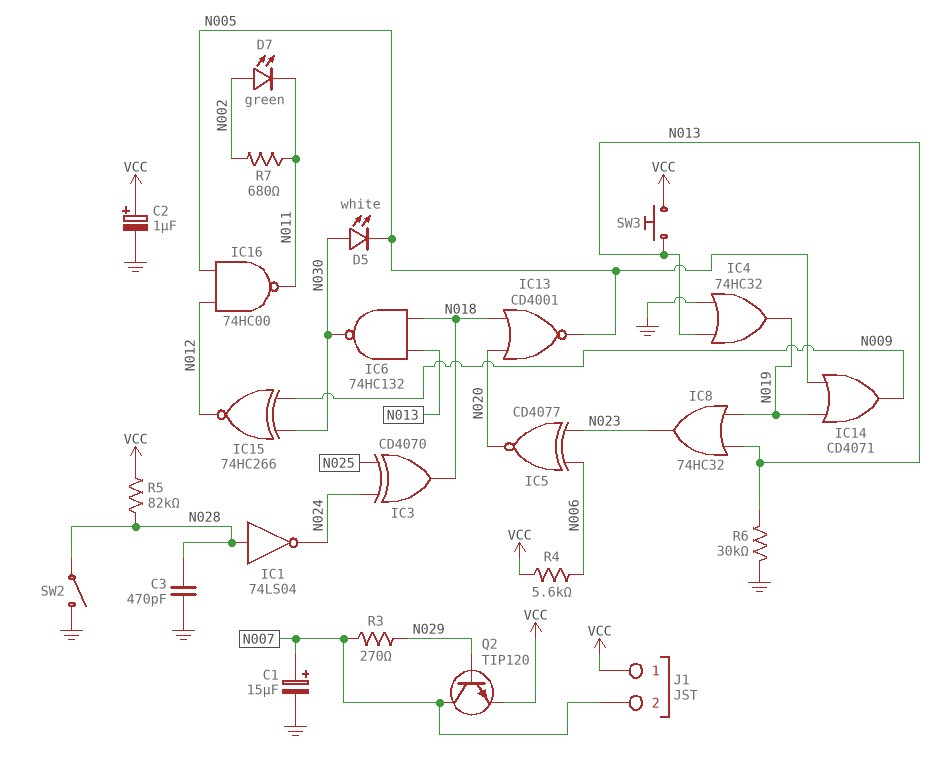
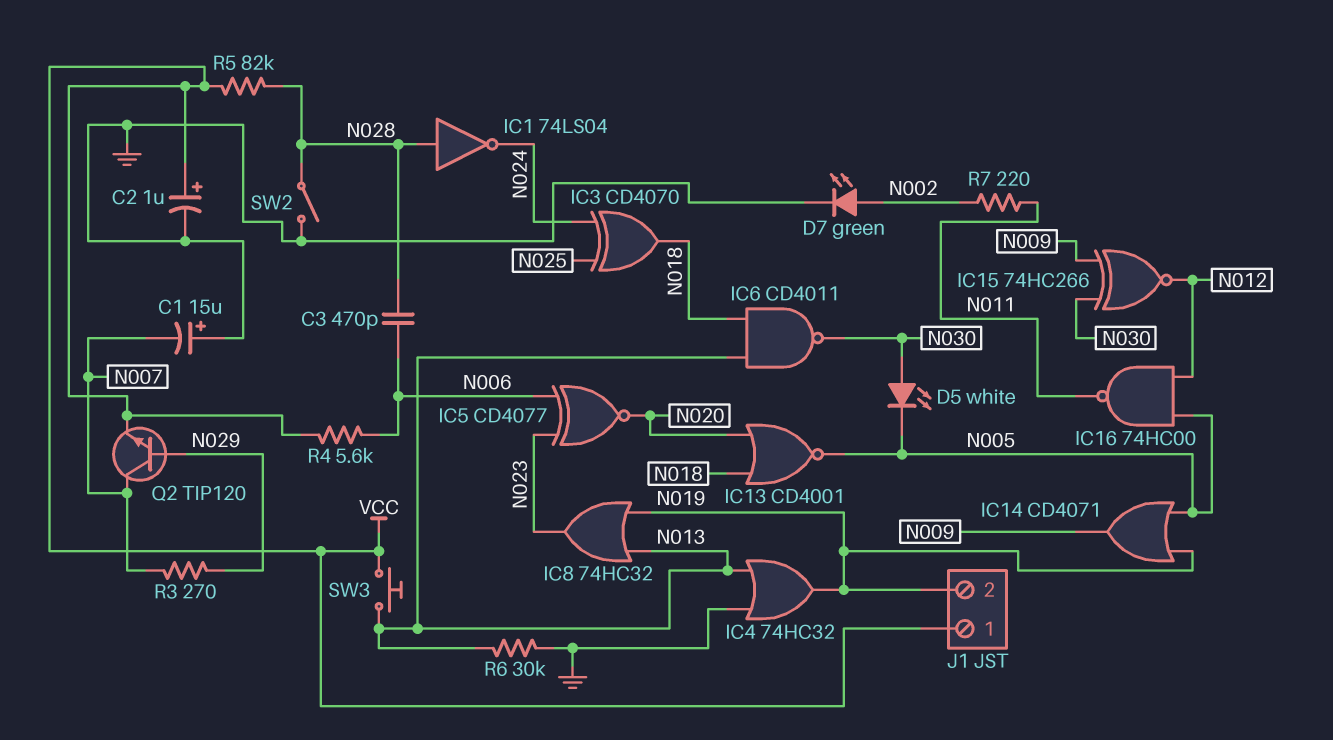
C1: 15uF (plus N007, minus GND) -> 15uF (plus GND, minus N007)
C3: 470pF (GND, N028) -> 470pF (N006, N028)
D7: LED green (A N002, K N011) -> LED green (A N002, K GND)
IC6: NAND 74HC132 (in N013, in N018, out N030) -> NAND CD4011 (in N013, in N018, out N030)
J1 pin 2: N007 -> N019
R7: 680 (N002, N011) -> 220 (N002, N011)

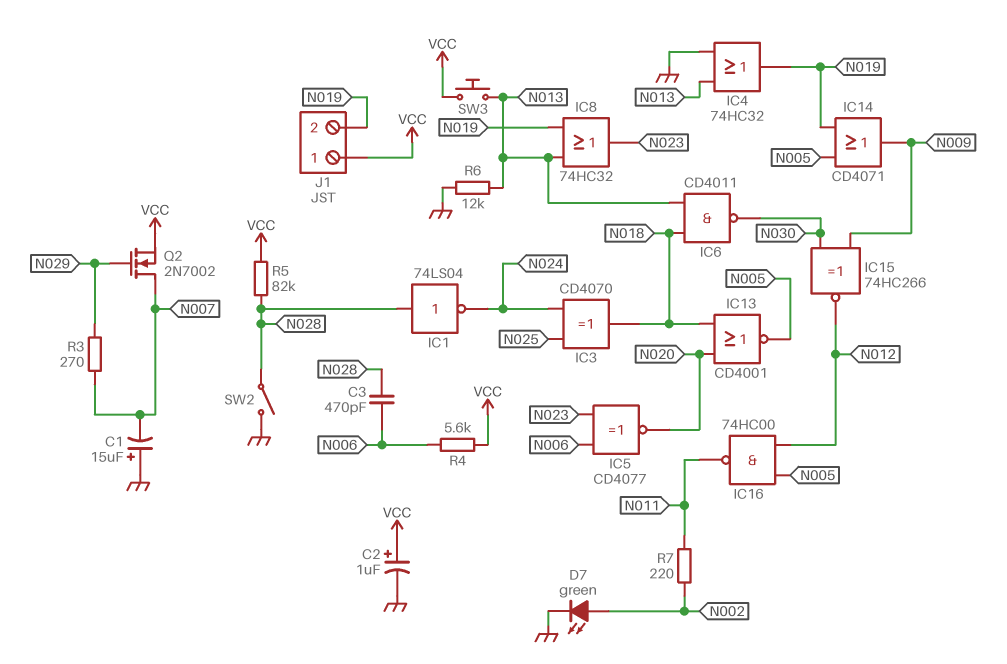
D5: LED white (A N030, K N005) -> none
Q2: NPN TIP120 (B N029, C N007, E VCC) -> NMOS 2N7002 (G N029, D N007, S VCC)
R6: 30k (GND, N013) -> 12k (GND, N013)

